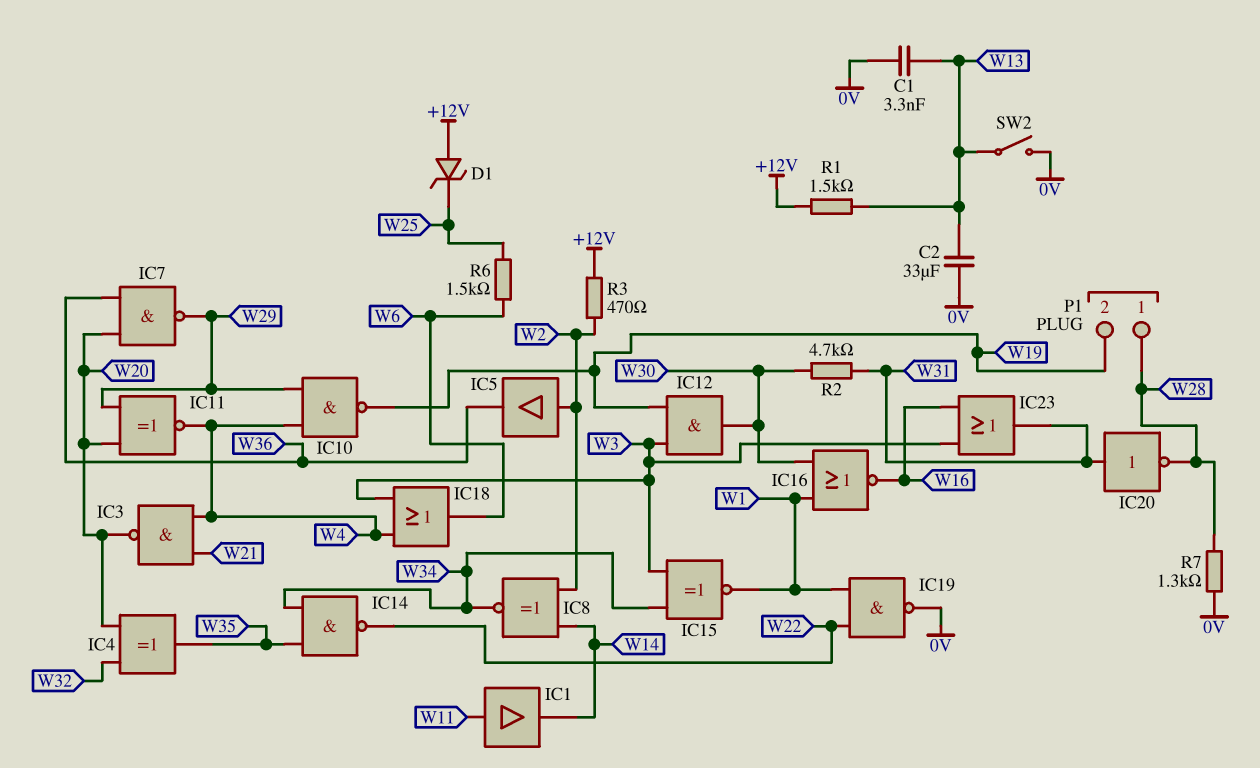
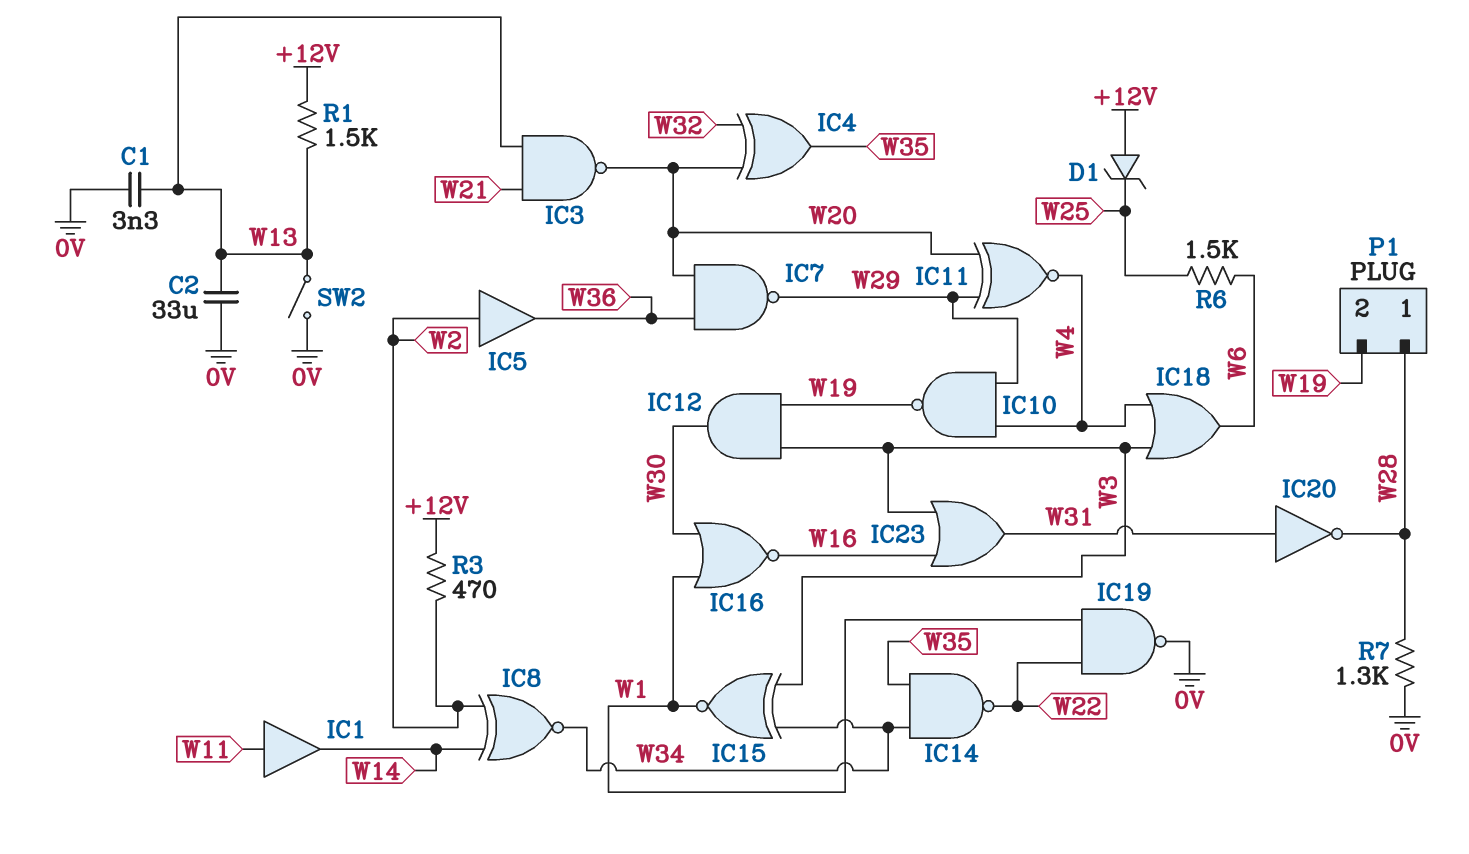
IC3: NAND (in W4, in W21, out W20) -> NAND (in W13, in W21, out W20)
R2: 4.7k (W30, W31) -> none

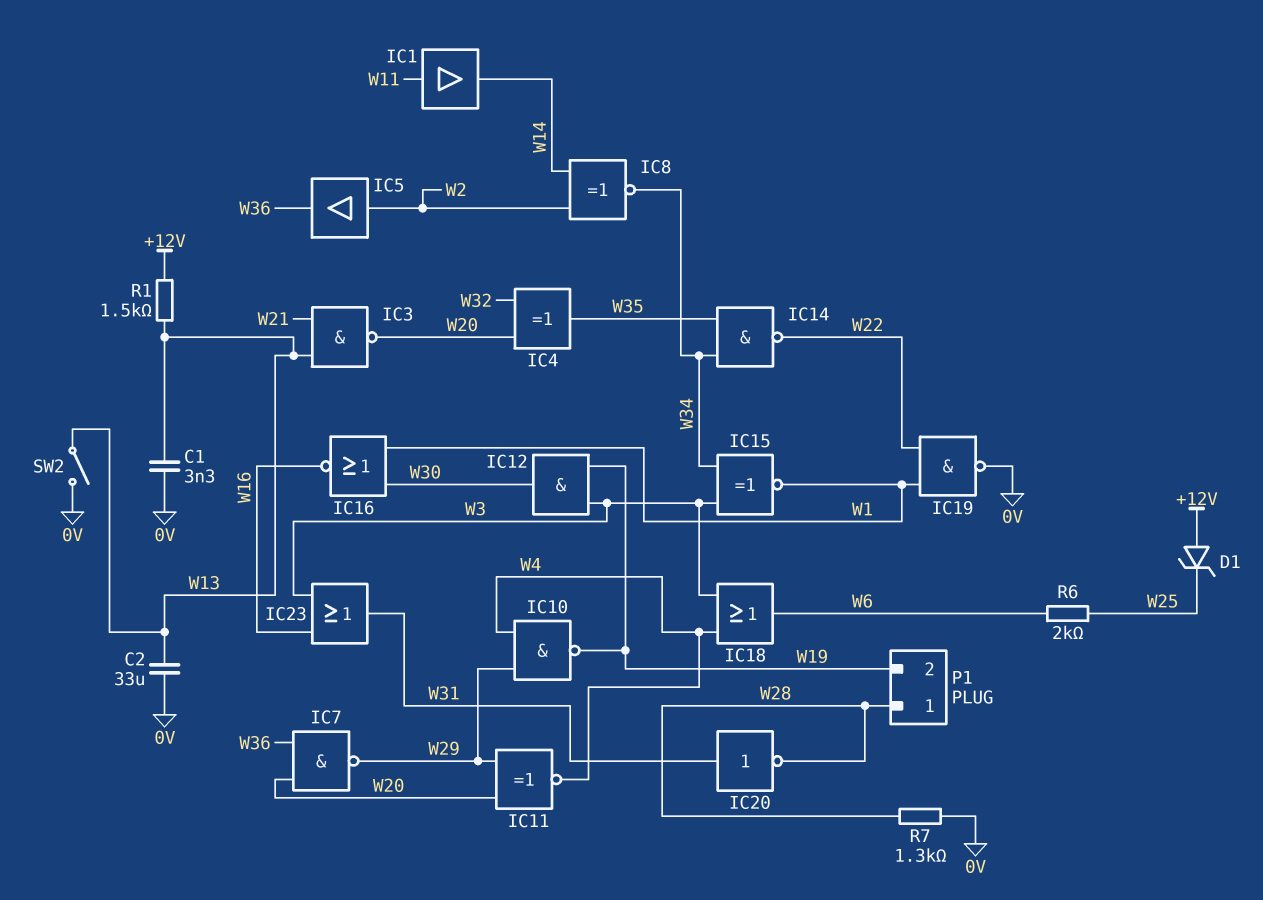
R3: 470 (+12V, W2) -> none
R6: 1.5k (W6, W25) -> 2k (W6, W25)

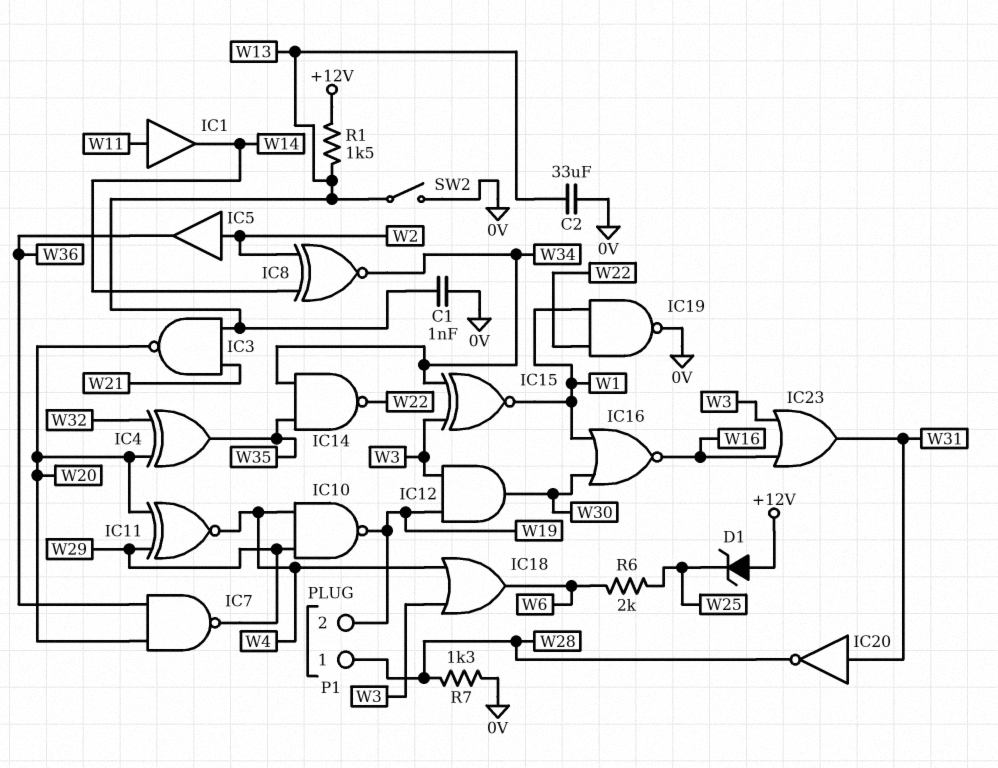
C1: 3.3nF (0V, W13) -> 1nF (0V, W13)

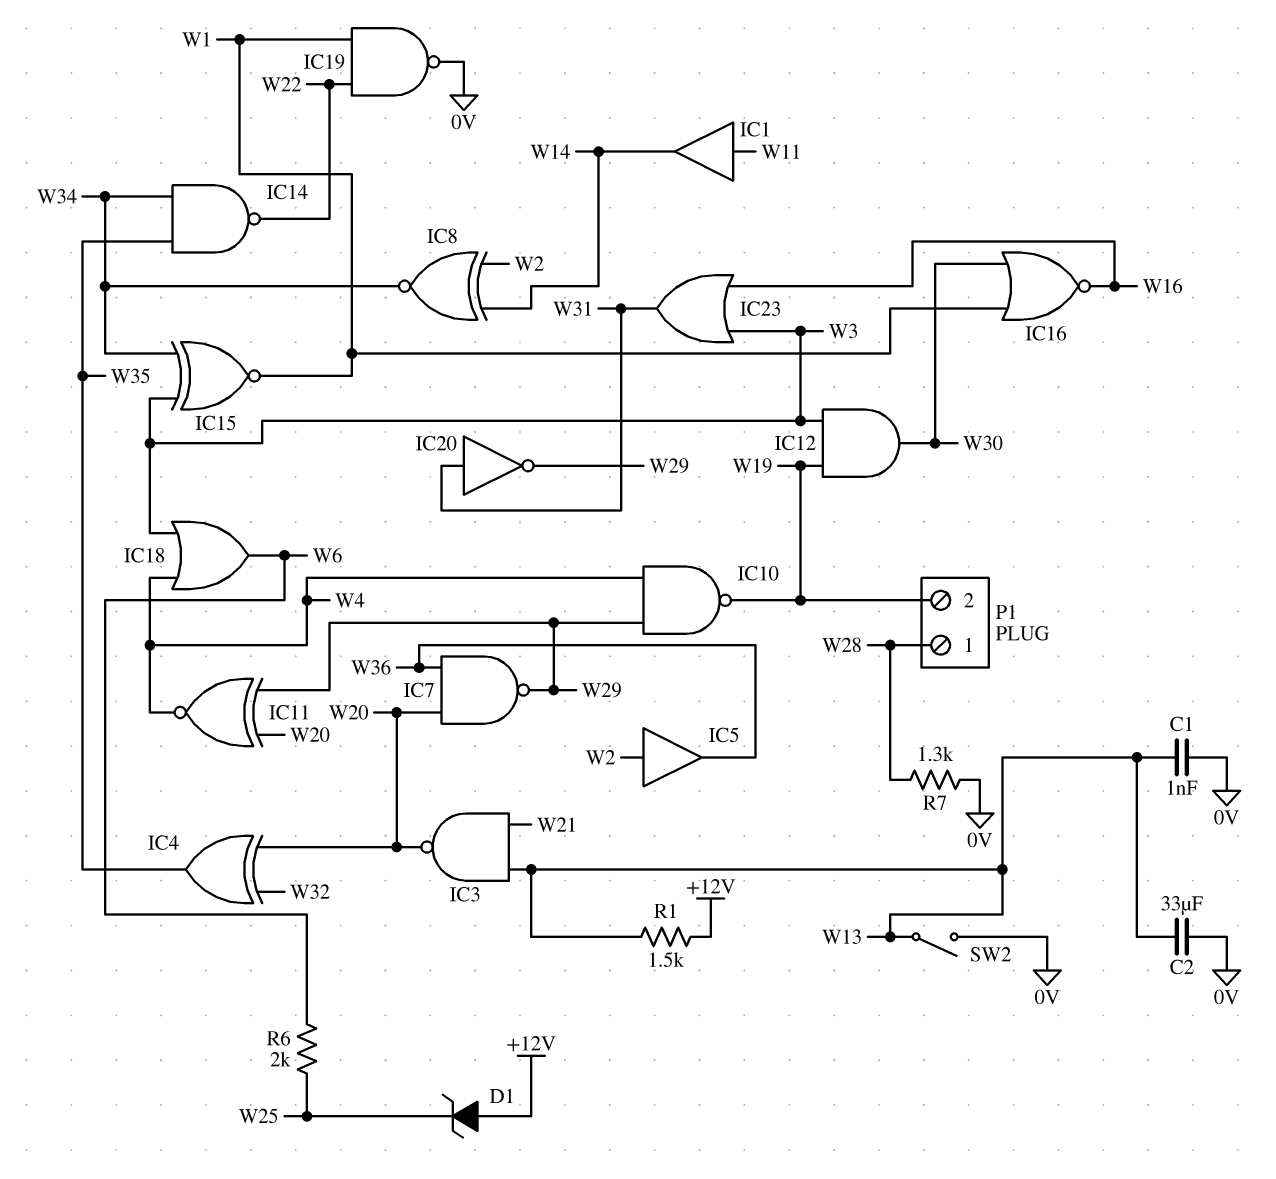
IC20: NOT (in W31, out W28) -> NOT (in W31, out W29)

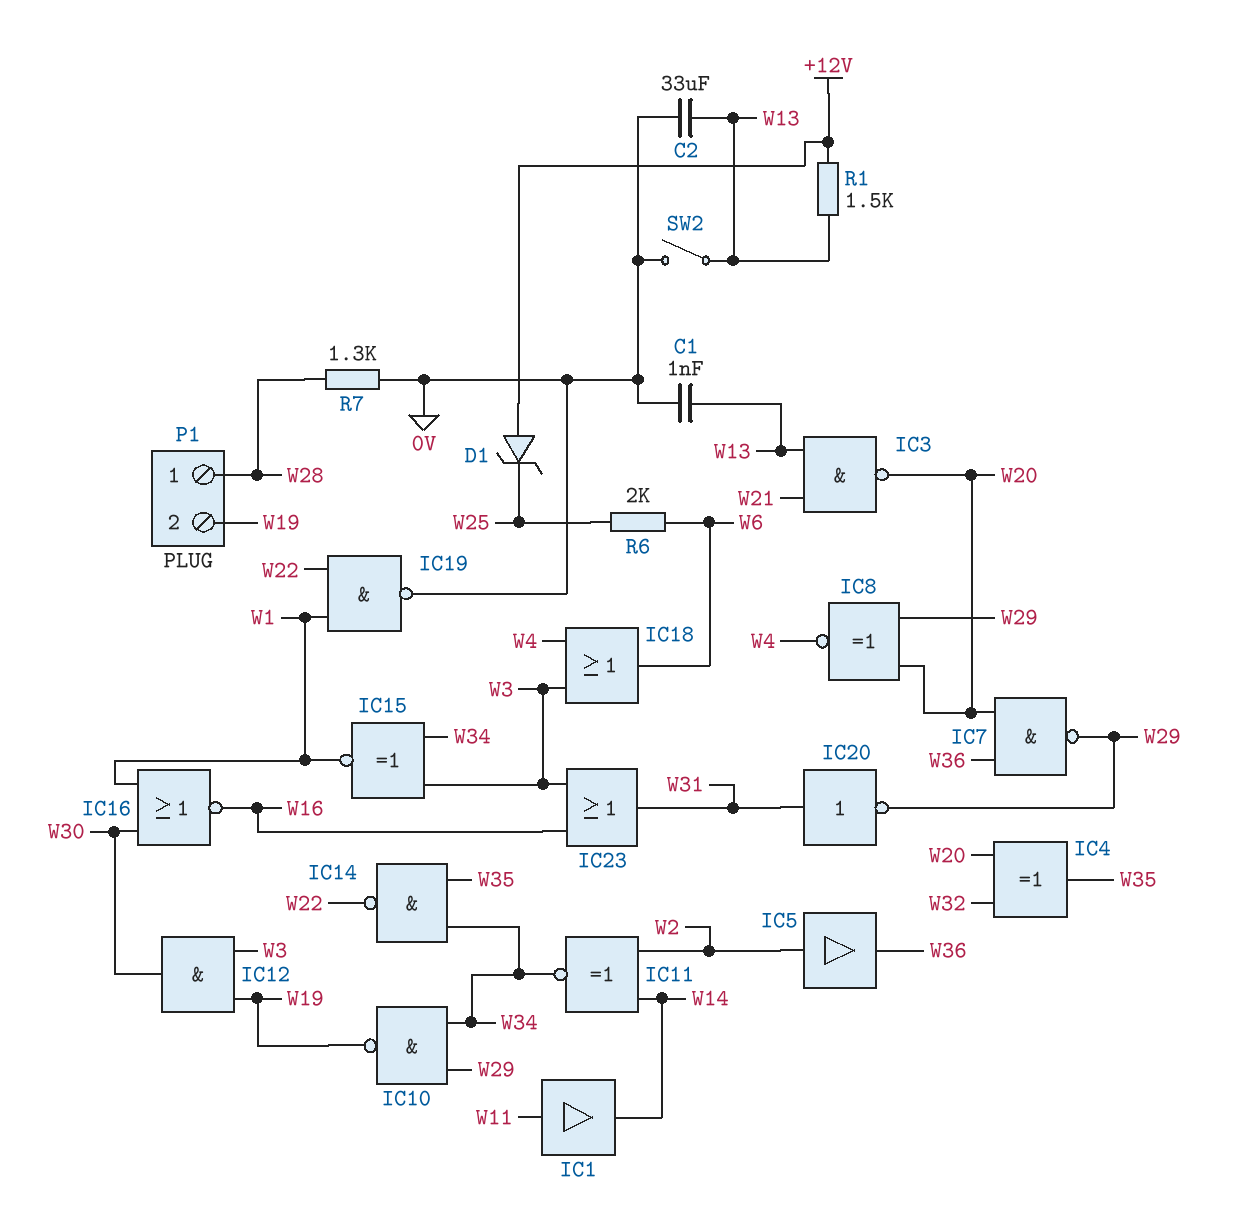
IC8: XNOR (in W2, in W14, out W34) -> XNOR (in W20, in W29, out W4)
IC10: NAND (in W4, in W29, out W19) -> NAND (in W29, in W34, out W19)
IC11: XNOR (in W20, in W29, out W4) -> XNOR (in W2, in W14, out W34)

